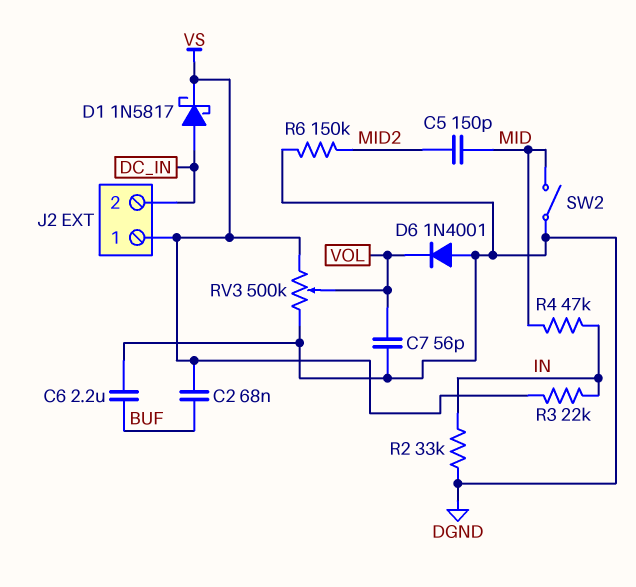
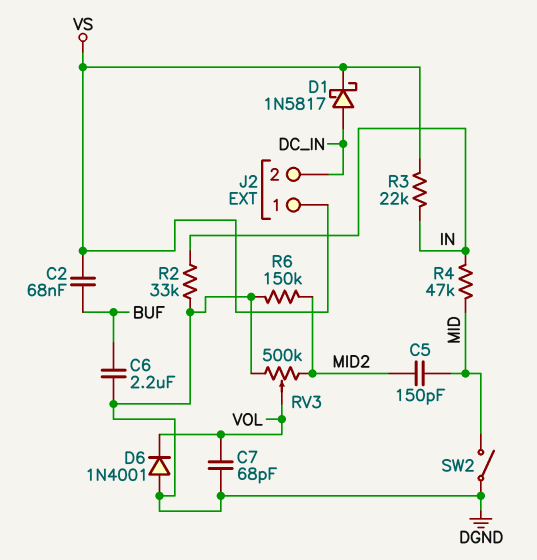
C7: 56pF (DGND, VOL) -> 68pF (DGND, VOL)
RV3: 500k (DGND, VS, wiper VOL) -> 500k (DGND, MID2, wiper VOL)

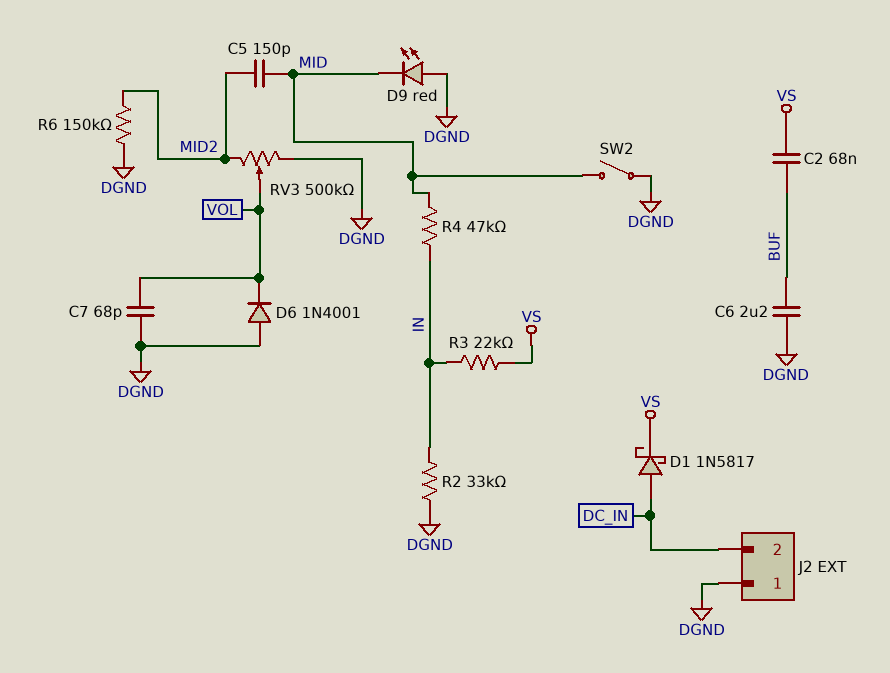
D9: none -> LED red (A DGND, K MID)
J2 pin 1: VS -> DGND

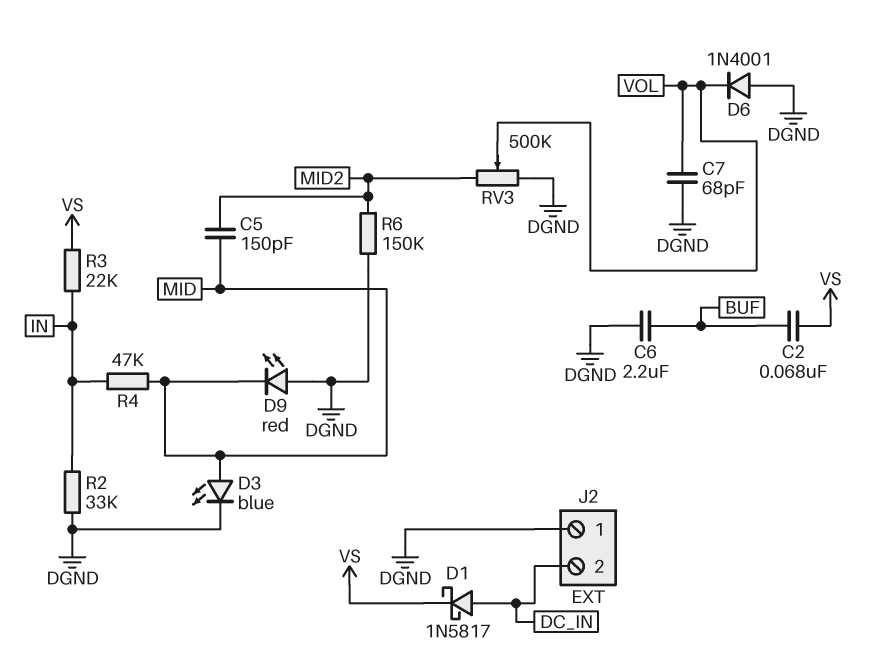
D3: none -> LED blue (A MID, K DGND)
SW2: switch (DGND, MID) -> none

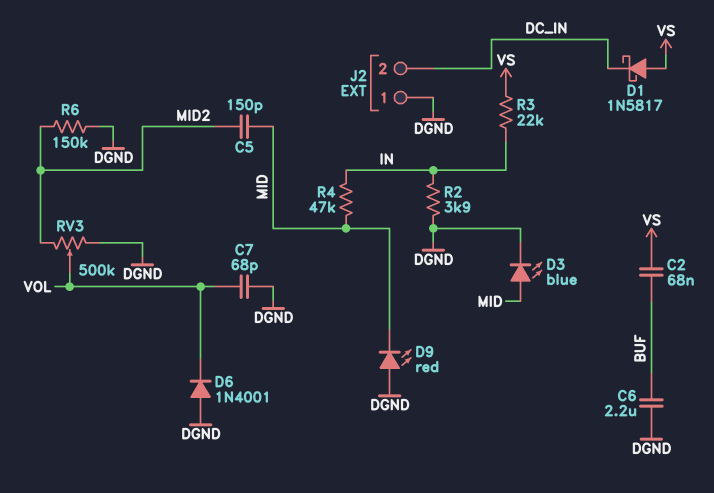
D1: schottky 1N5817 (A DC_IN, K VS) -> schottky 1N5817 (A VS, K DC_IN)
R2: 33k (DGND, IN) -> 3.9k (DGND, IN)

